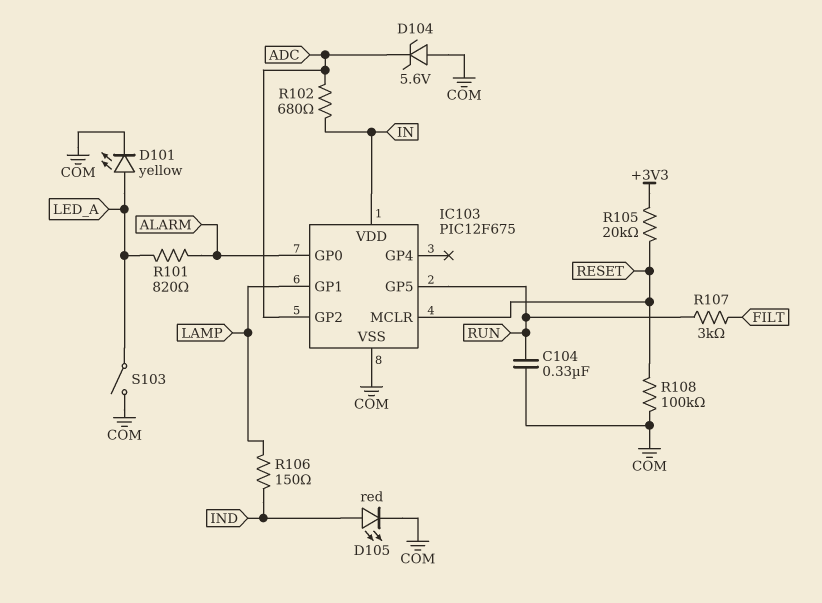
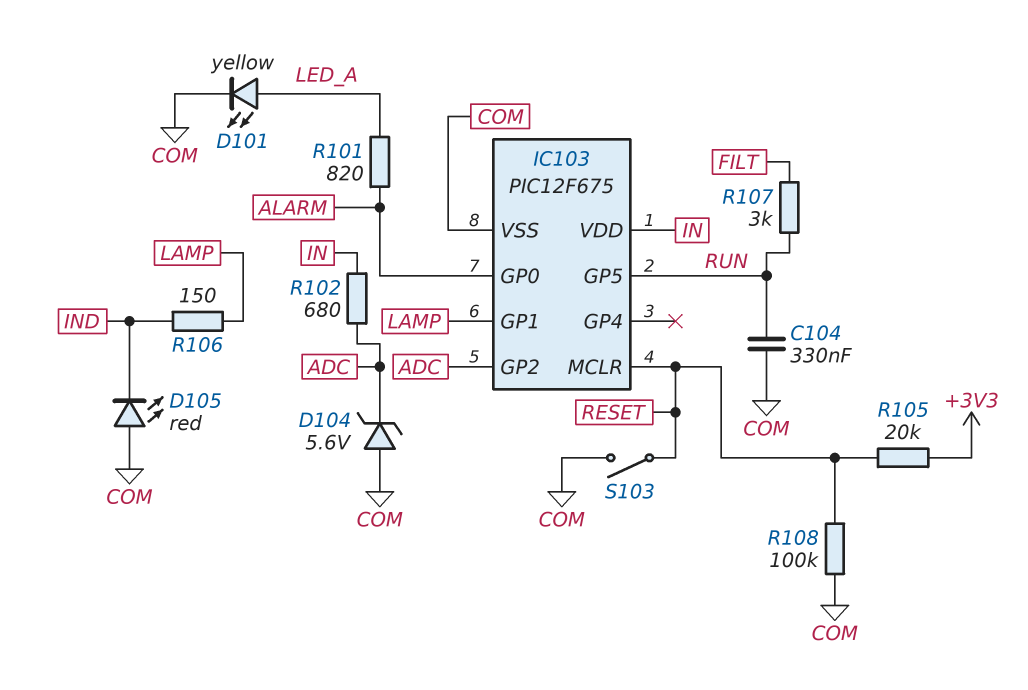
D105: LED red (A IND, K COM) -> LED red (A COM, K IND)
S103: switch (COM, LED_A) -> switch (COM, RESET)

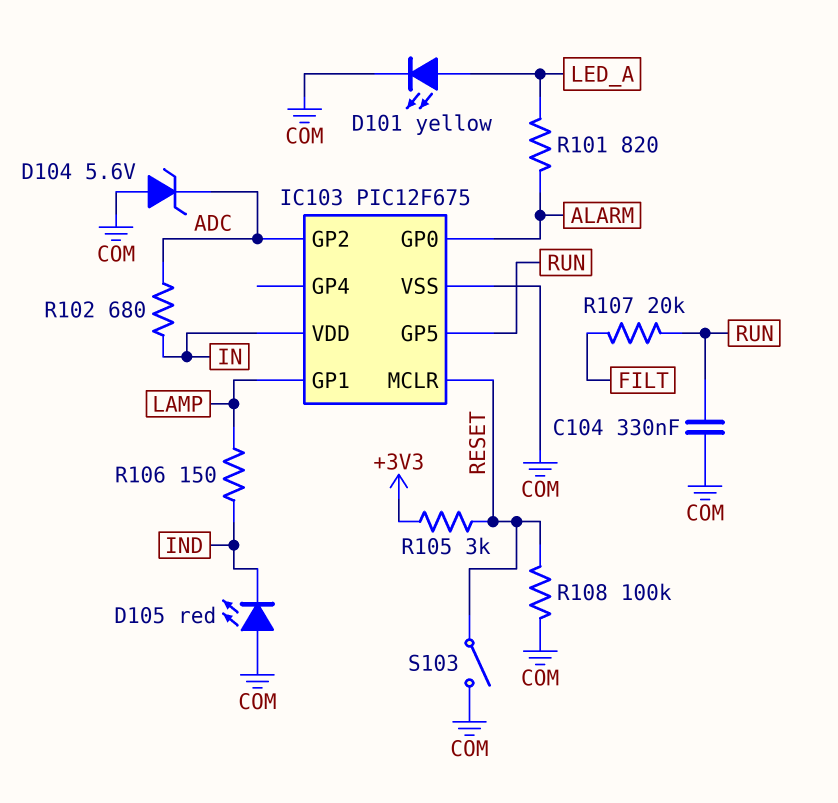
R105: 20k (+3V3, RESET) -> 3k (+3V3, RESET)
R107: 3k (FILT, RUN) -> 20k (FILT, RUN)

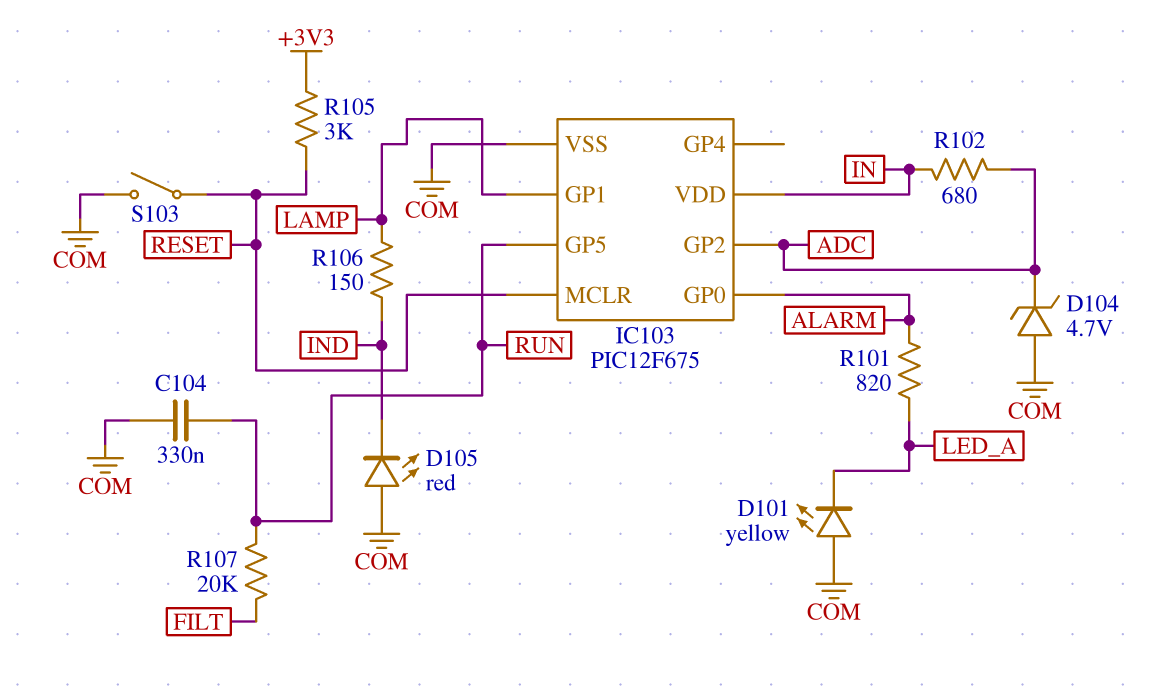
D101: LED yellow (A LED_A, K COM) -> LED yellow (A COM, K LED_A)
D104: zener 5.6V (A COM, K ADC) -> zener 4.7V (A COM, K ADC)
R108: 100k (COM, RESET) -> none

